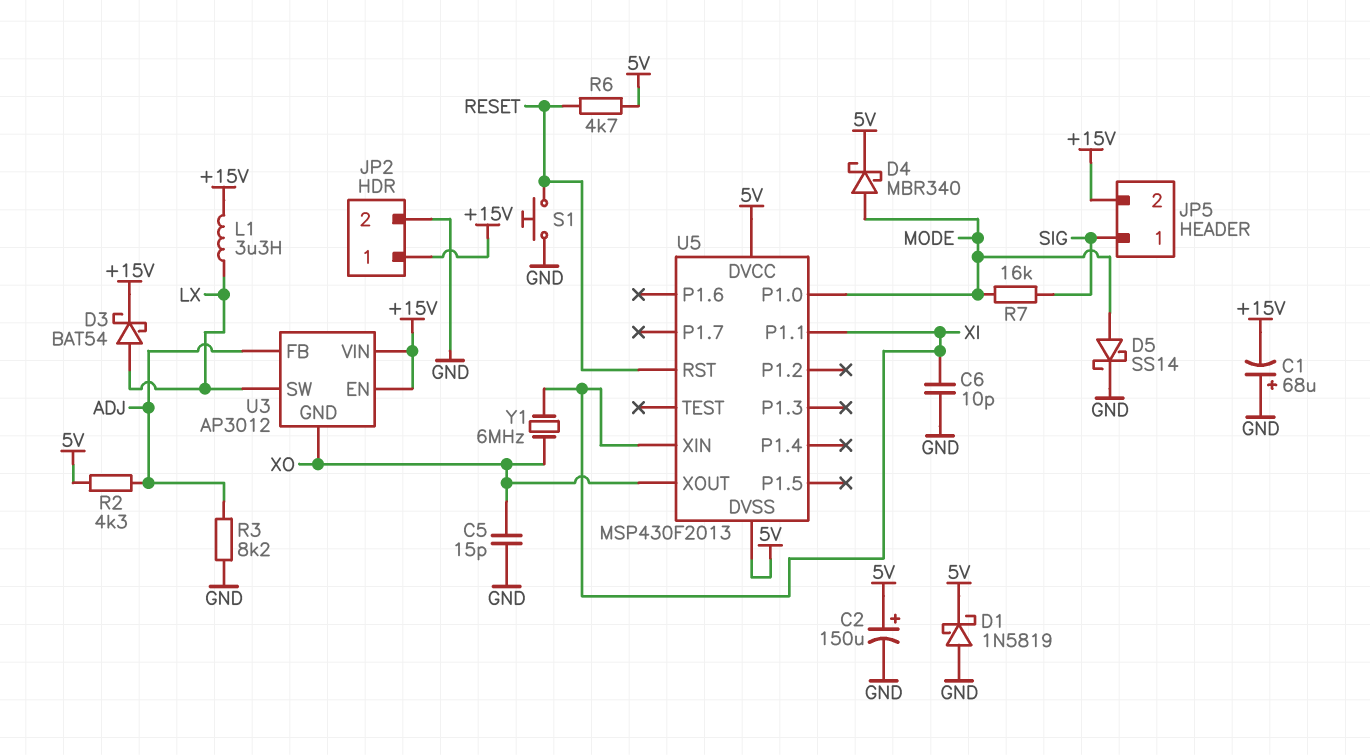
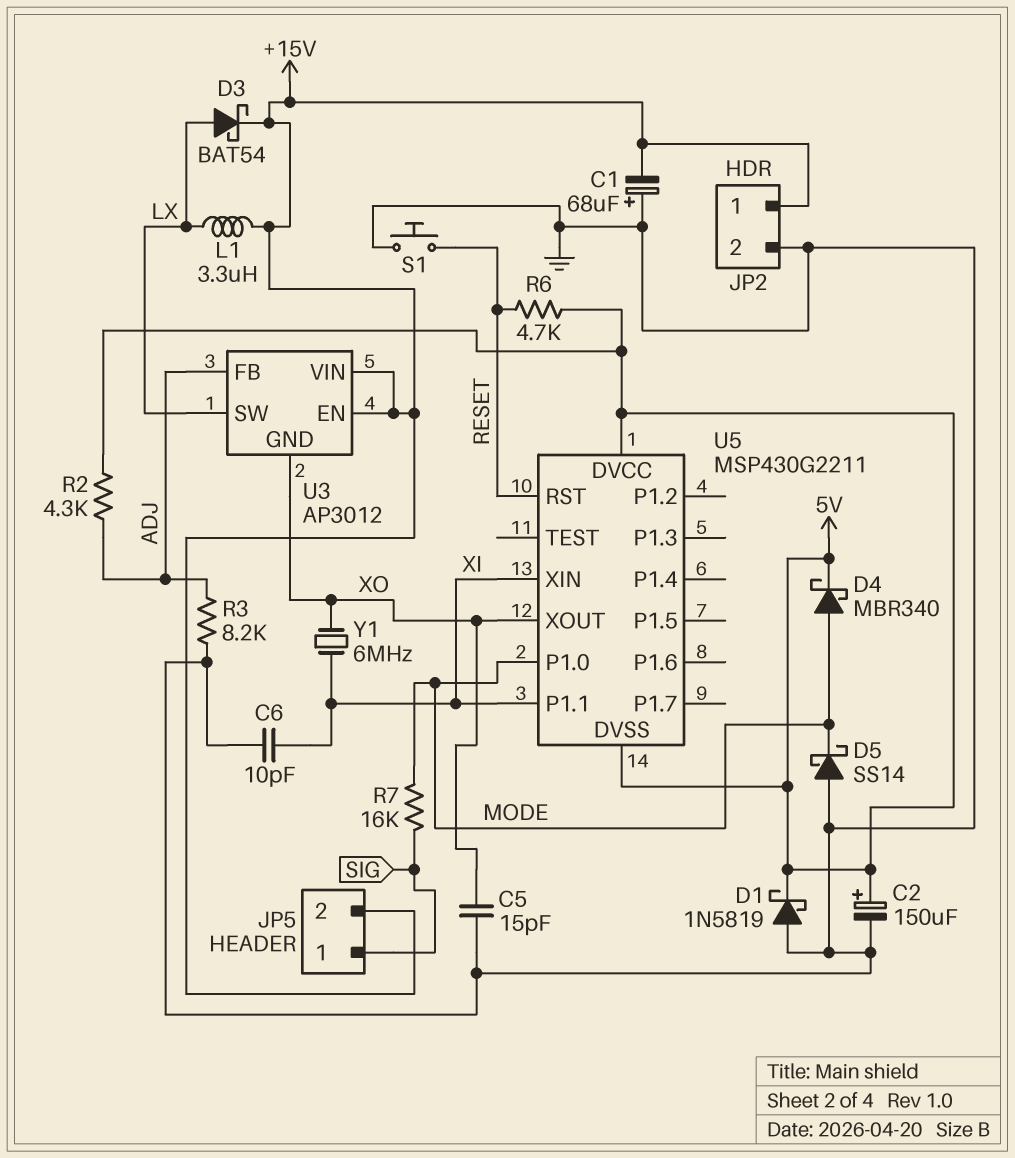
D5: schottky SS14 (A MODE, K GND) -> schottky SS14 (A GND, K MODE)
U5: MSP430F2013 -> MSP430G2211

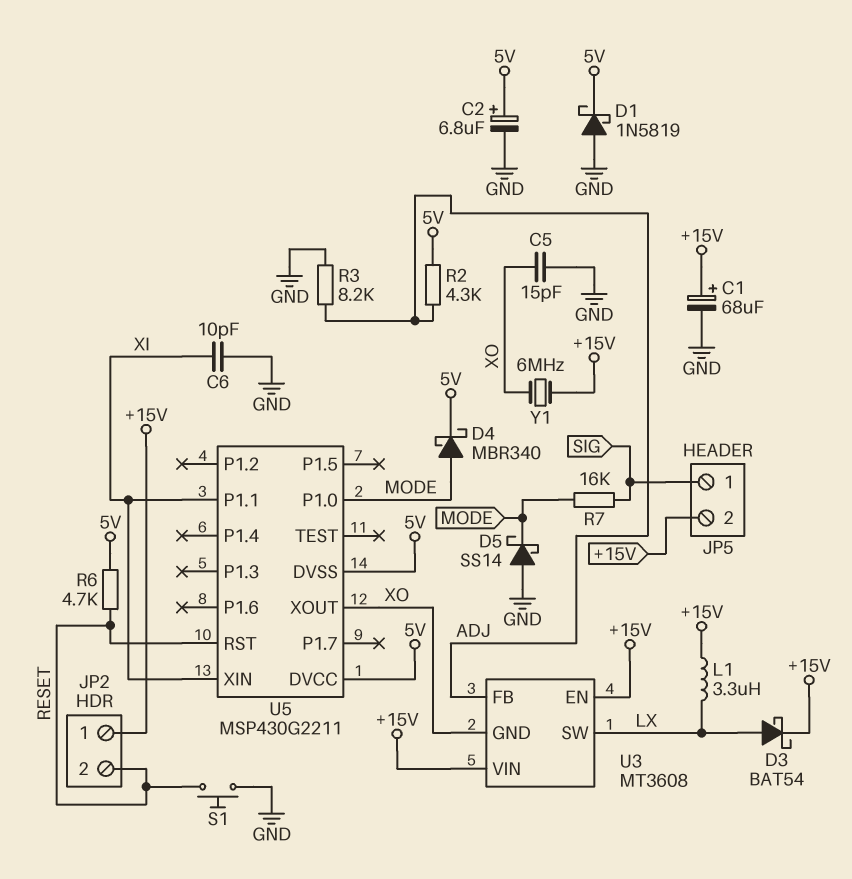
C1: 68uF (plus GND, minus +15V) -> 68uF (plus +15V, minus GND)
C2: 150uF (plus 5V, minus GND) -> 6.8uF (plus 5V, minus GND)
JP2 pin 2: GND -> RESET
U3: AP3012 -> MT3608
Y1: 6MHz (XI, XO) -> 6MHz (+15V, XO)

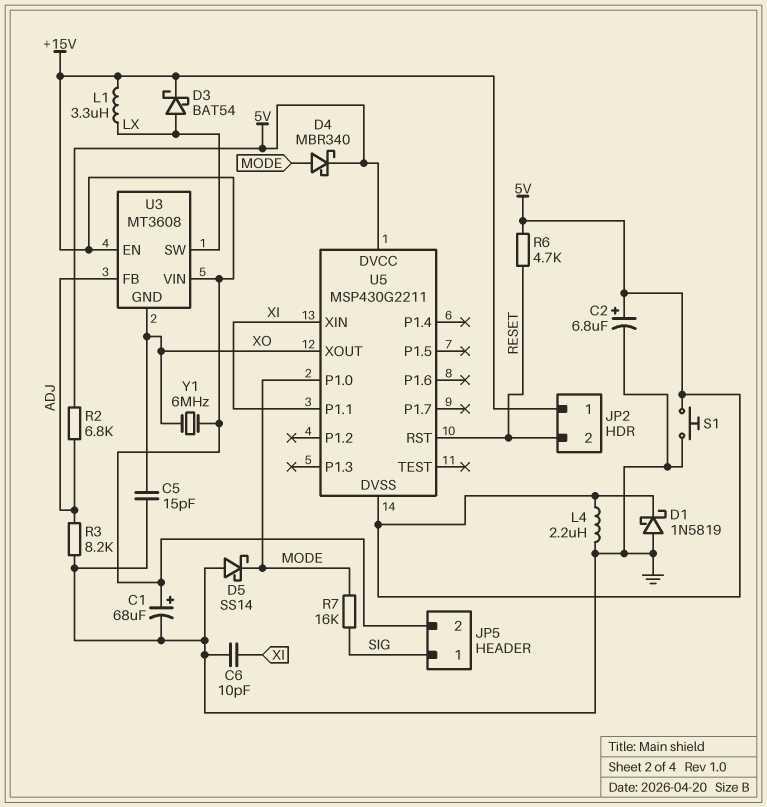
L4: none -> 2.2uH (5V, GND)
R2: 4.3k (5V, ADJ) -> 6.8k (5V, ADJ)
S1: button (GND, RESET) -> button (5V, GND)

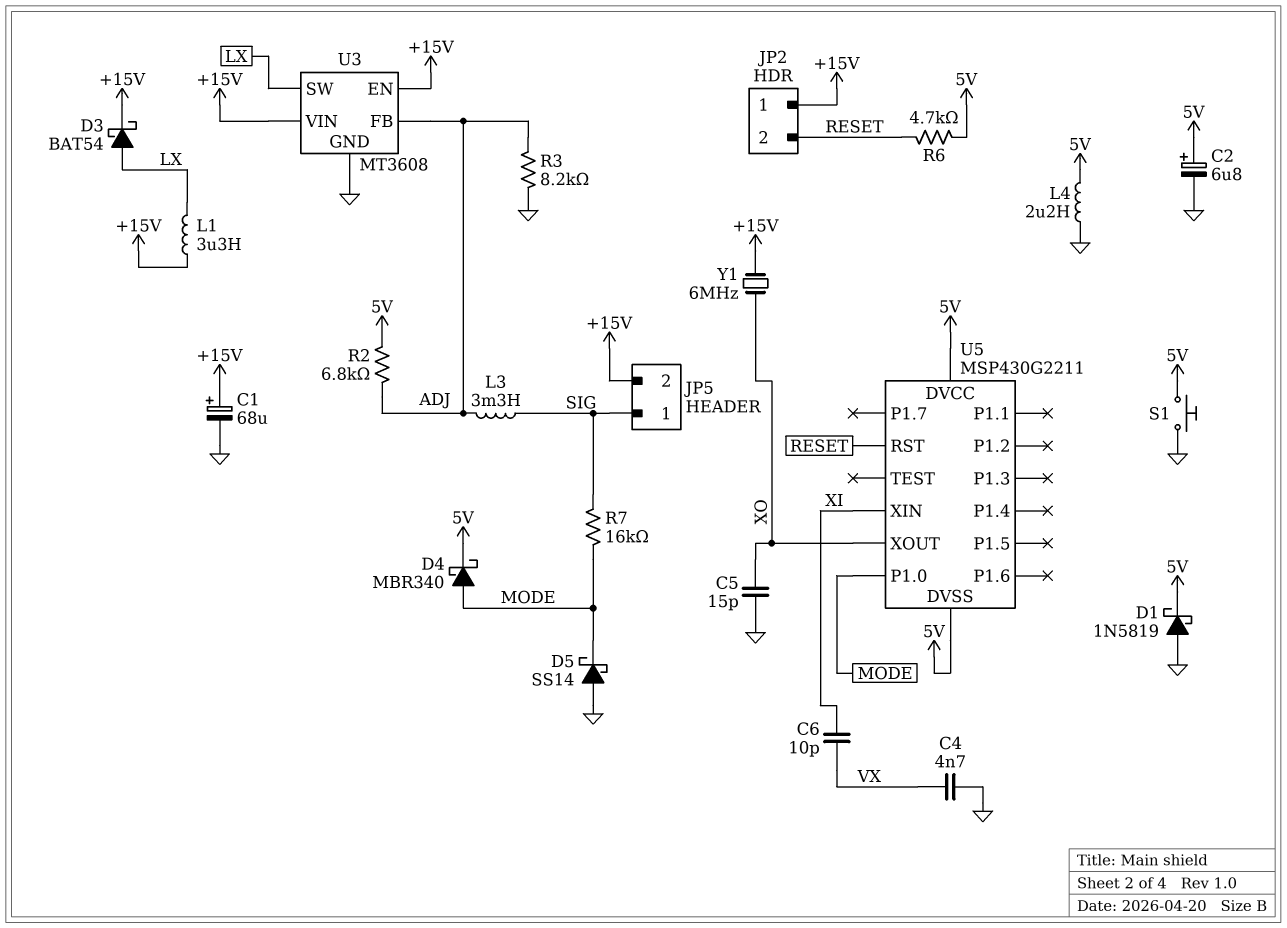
C4: none -> 4.7nF (GND, VX)
C6: 10pF (GND, XI) -> 10pF (VX, XI)
L3: none -> 3.3mH (ADJ, SIG)
U3 pin GND: XO -> GND
U5 pin P1.1: XI -> none

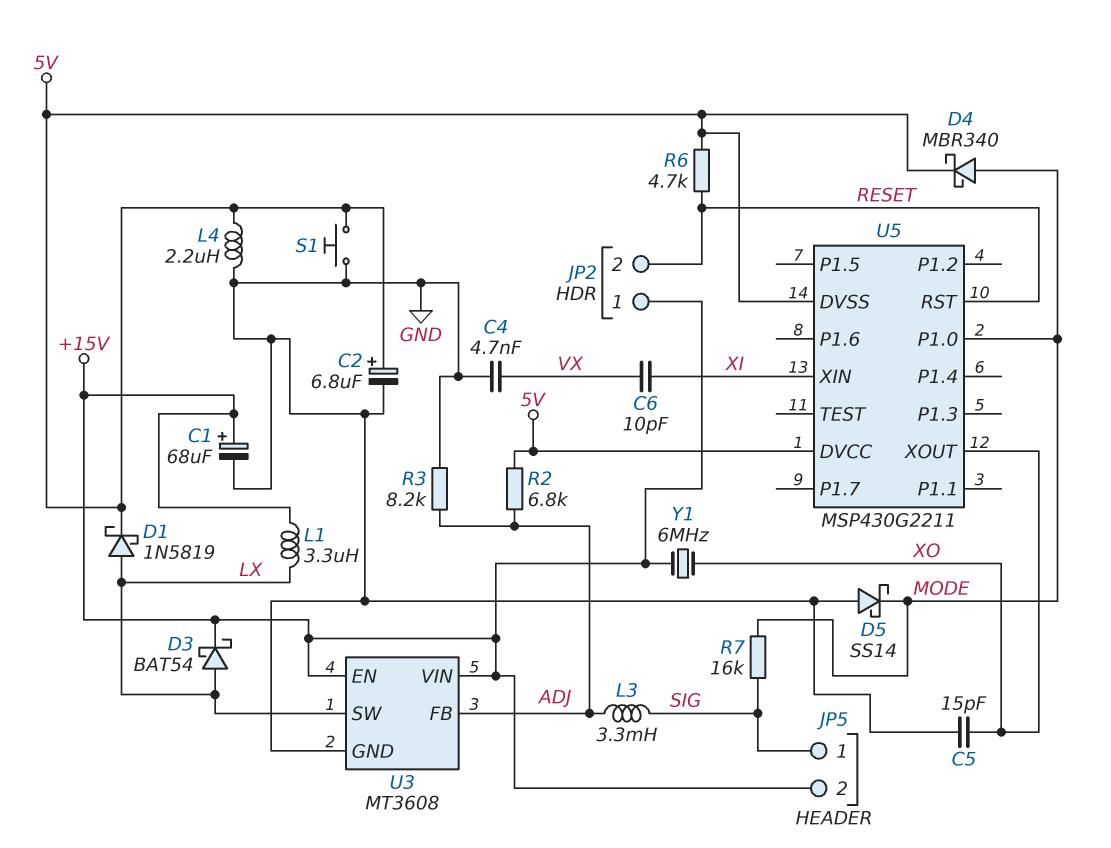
D1: schottky 1N5819 (A GND, K 5V) -> schottky 1N5819 (A LX, K 5V)

